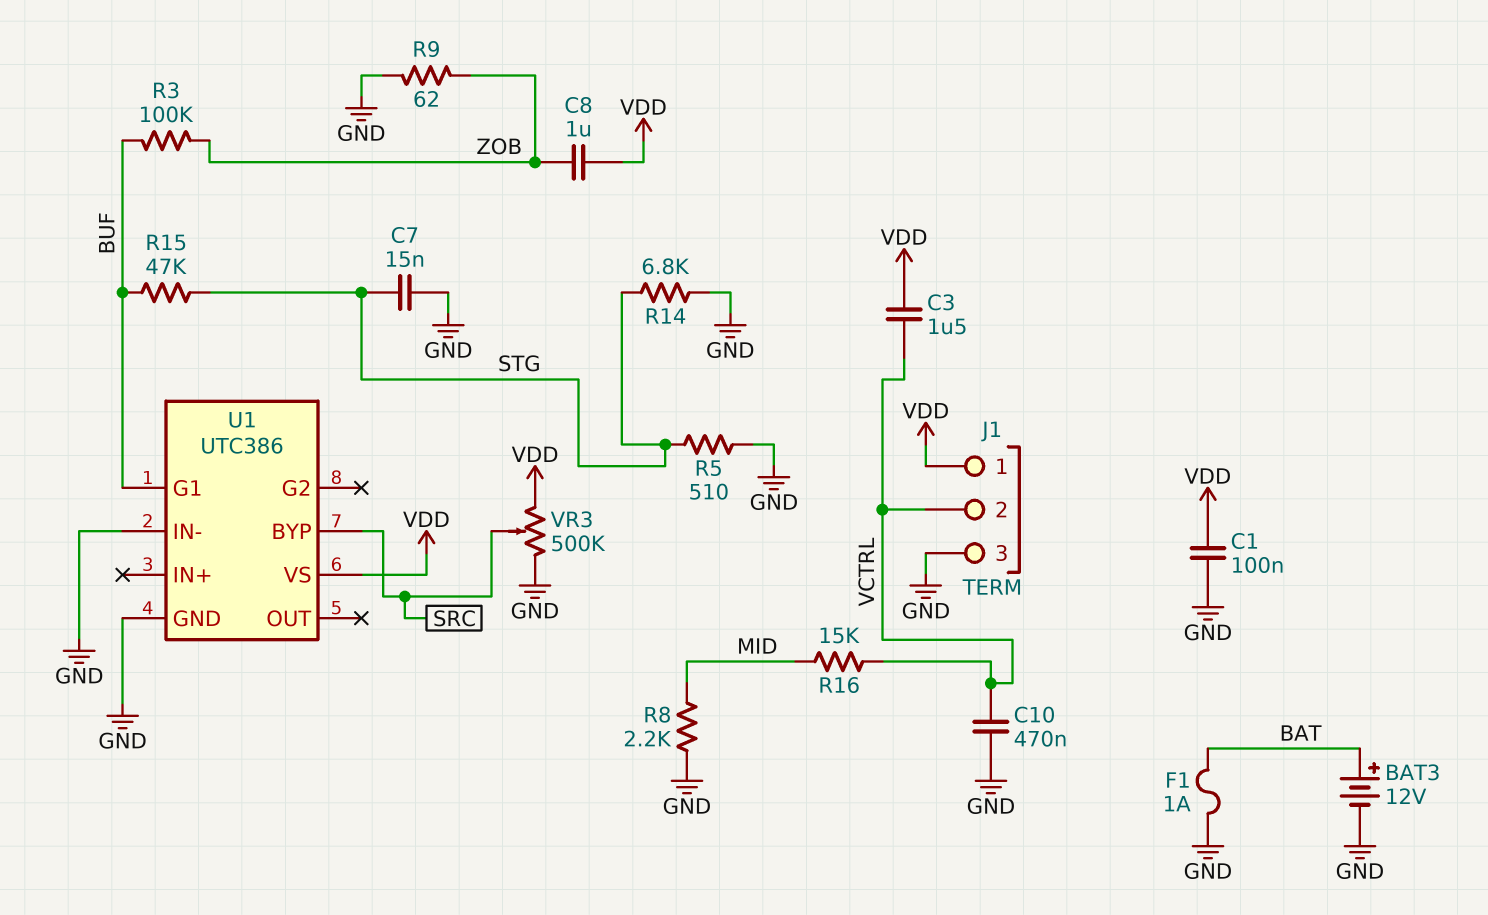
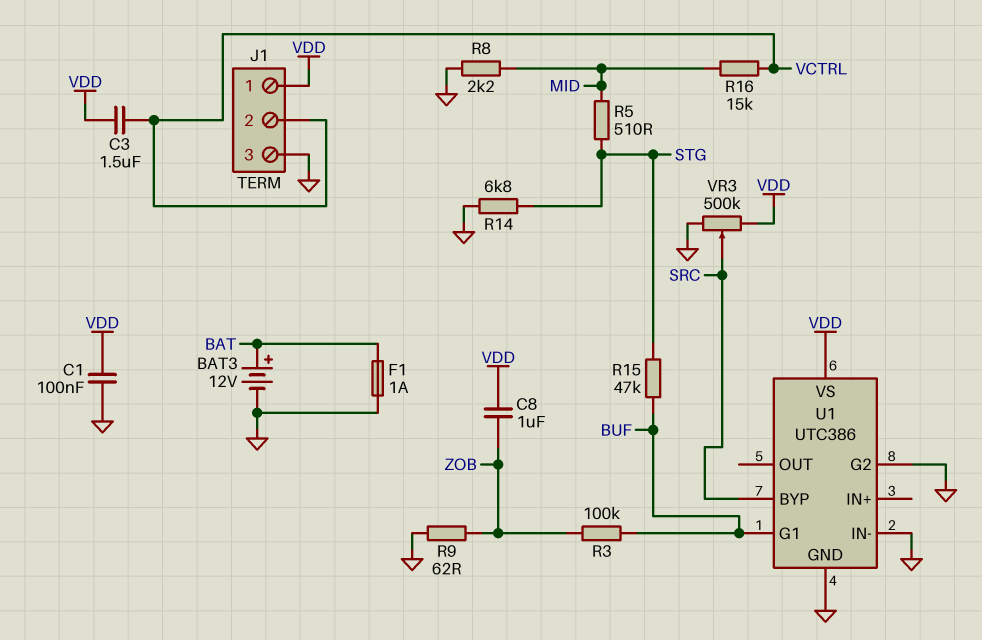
C7: 15nF (GND, STG) -> none
C10: 470nF (GND, VCTRL) -> none
R5: 510 (GND, STG) -> 510 (MID, STG)
U1 pin G2: none -> GND

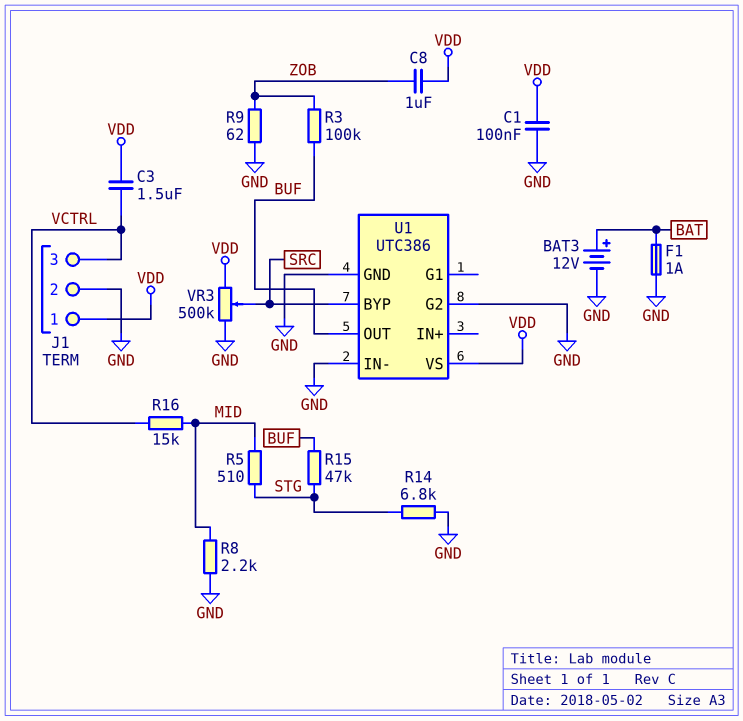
J1 pin 2: VCTRL -> GND
J1 pin 3: GND -> VCTRL
U1 pin G1: BUF -> none
U1 pin OUT: none -> BUF

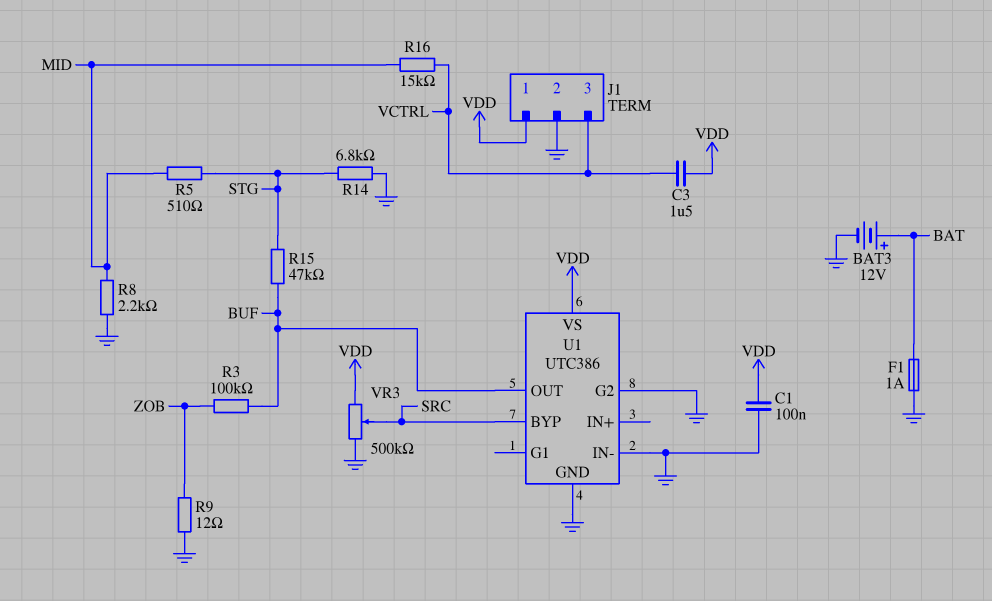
C8: 1uF (VDD, ZOB) -> none
R9: 62 (GND, ZOB) -> 12 (GND, ZOB)

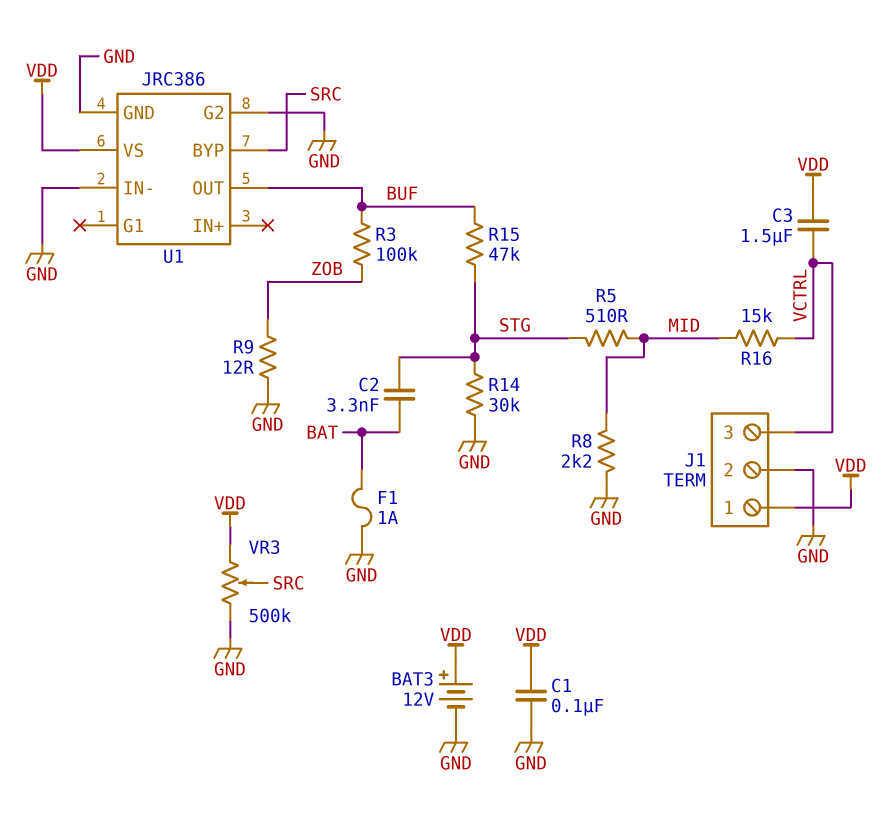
BAT3: 12V (plus BAT, minus GND) -> 12V (plus VDD, minus GND)
C2: none -> 3.3nF (BAT, STG)
R14: 6.8k (GND, STG) -> 30k (GND, STG)
U1: UTC386 -> JRC386

